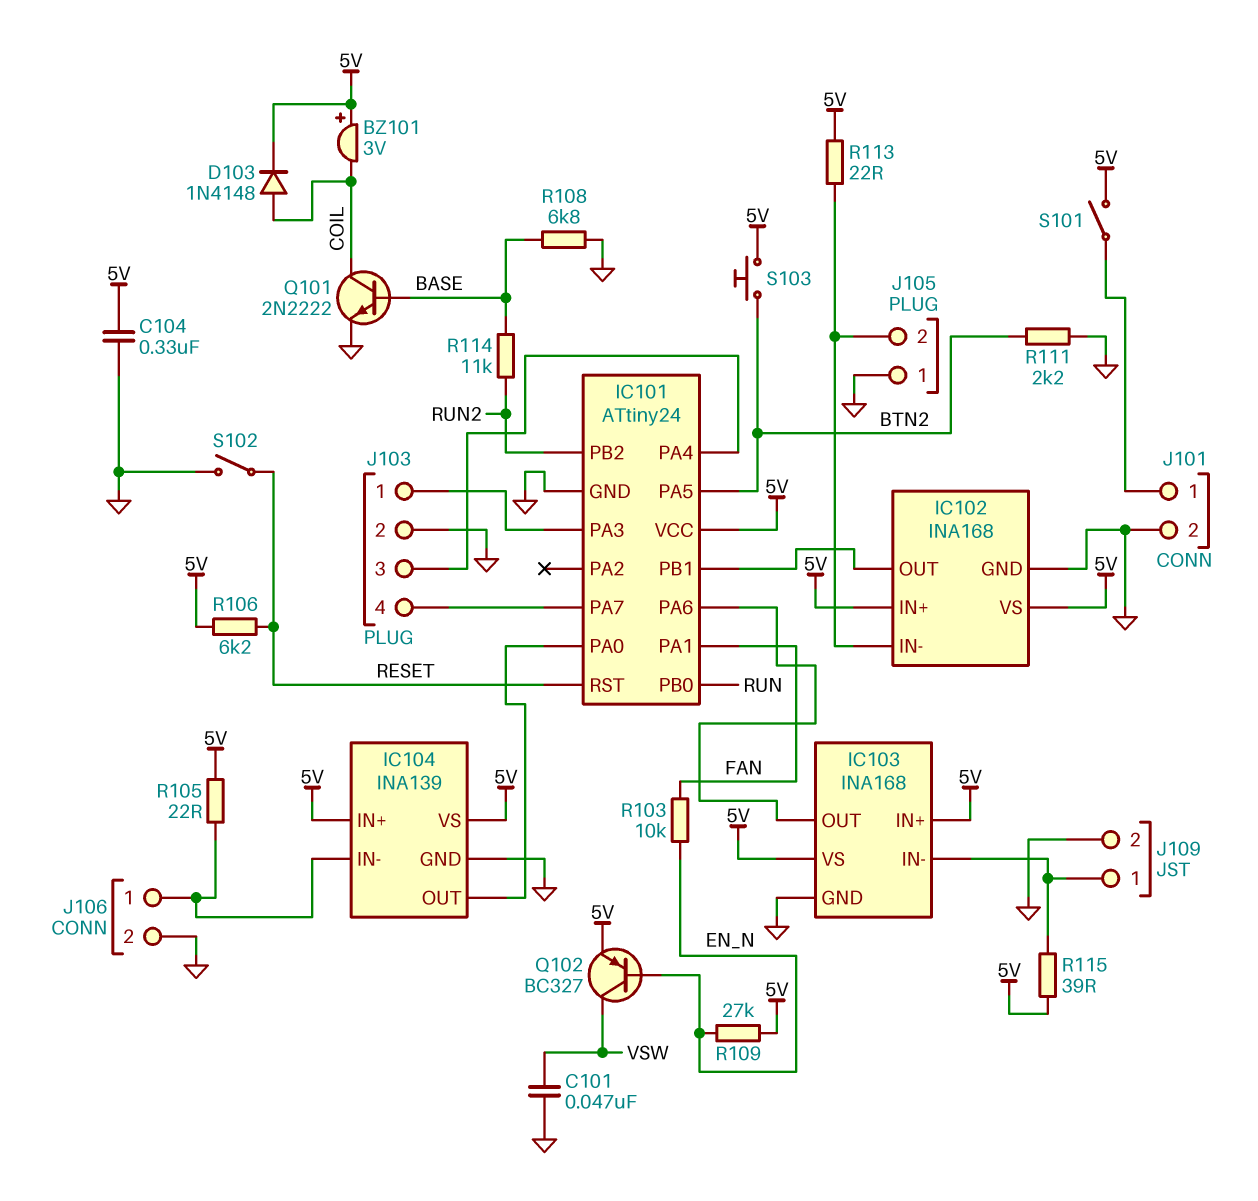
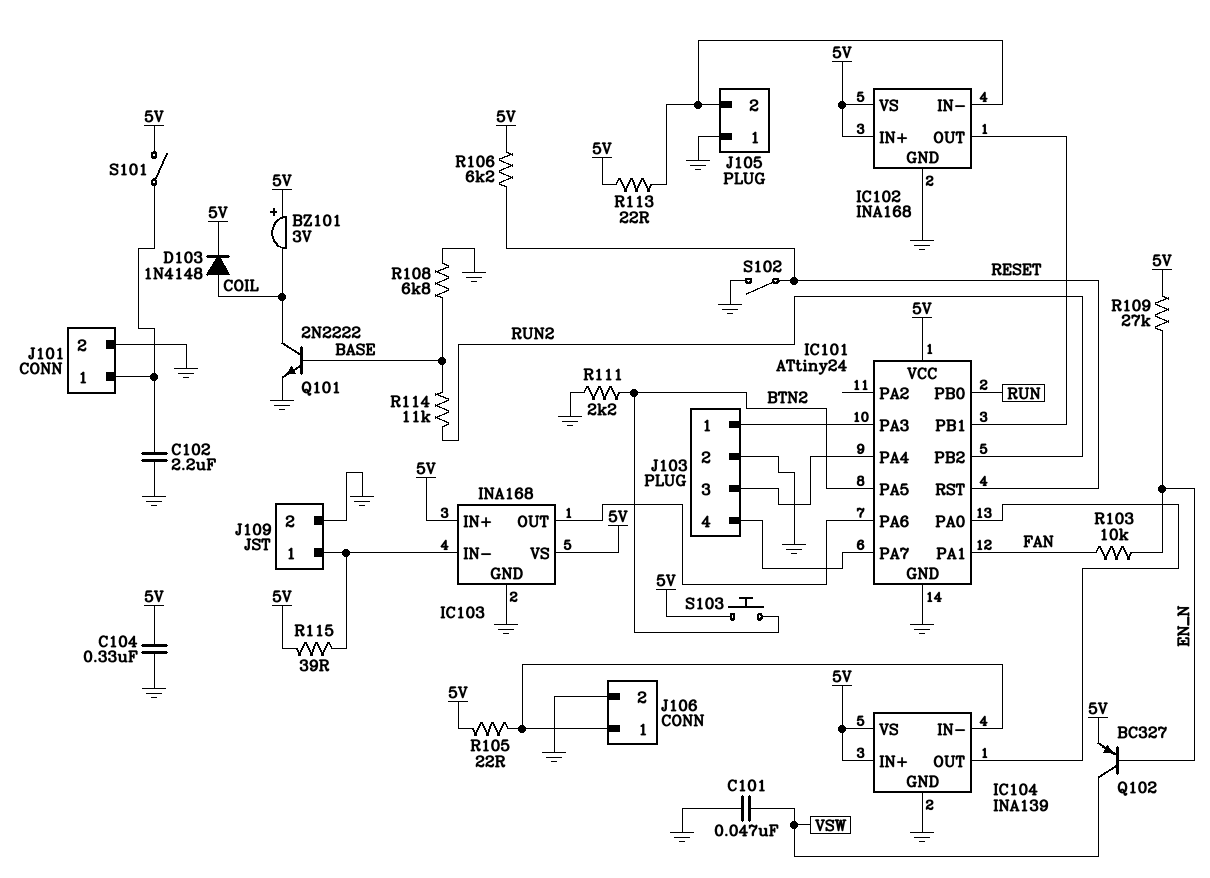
C102: none -> 2.2uF (GND, J101/1)

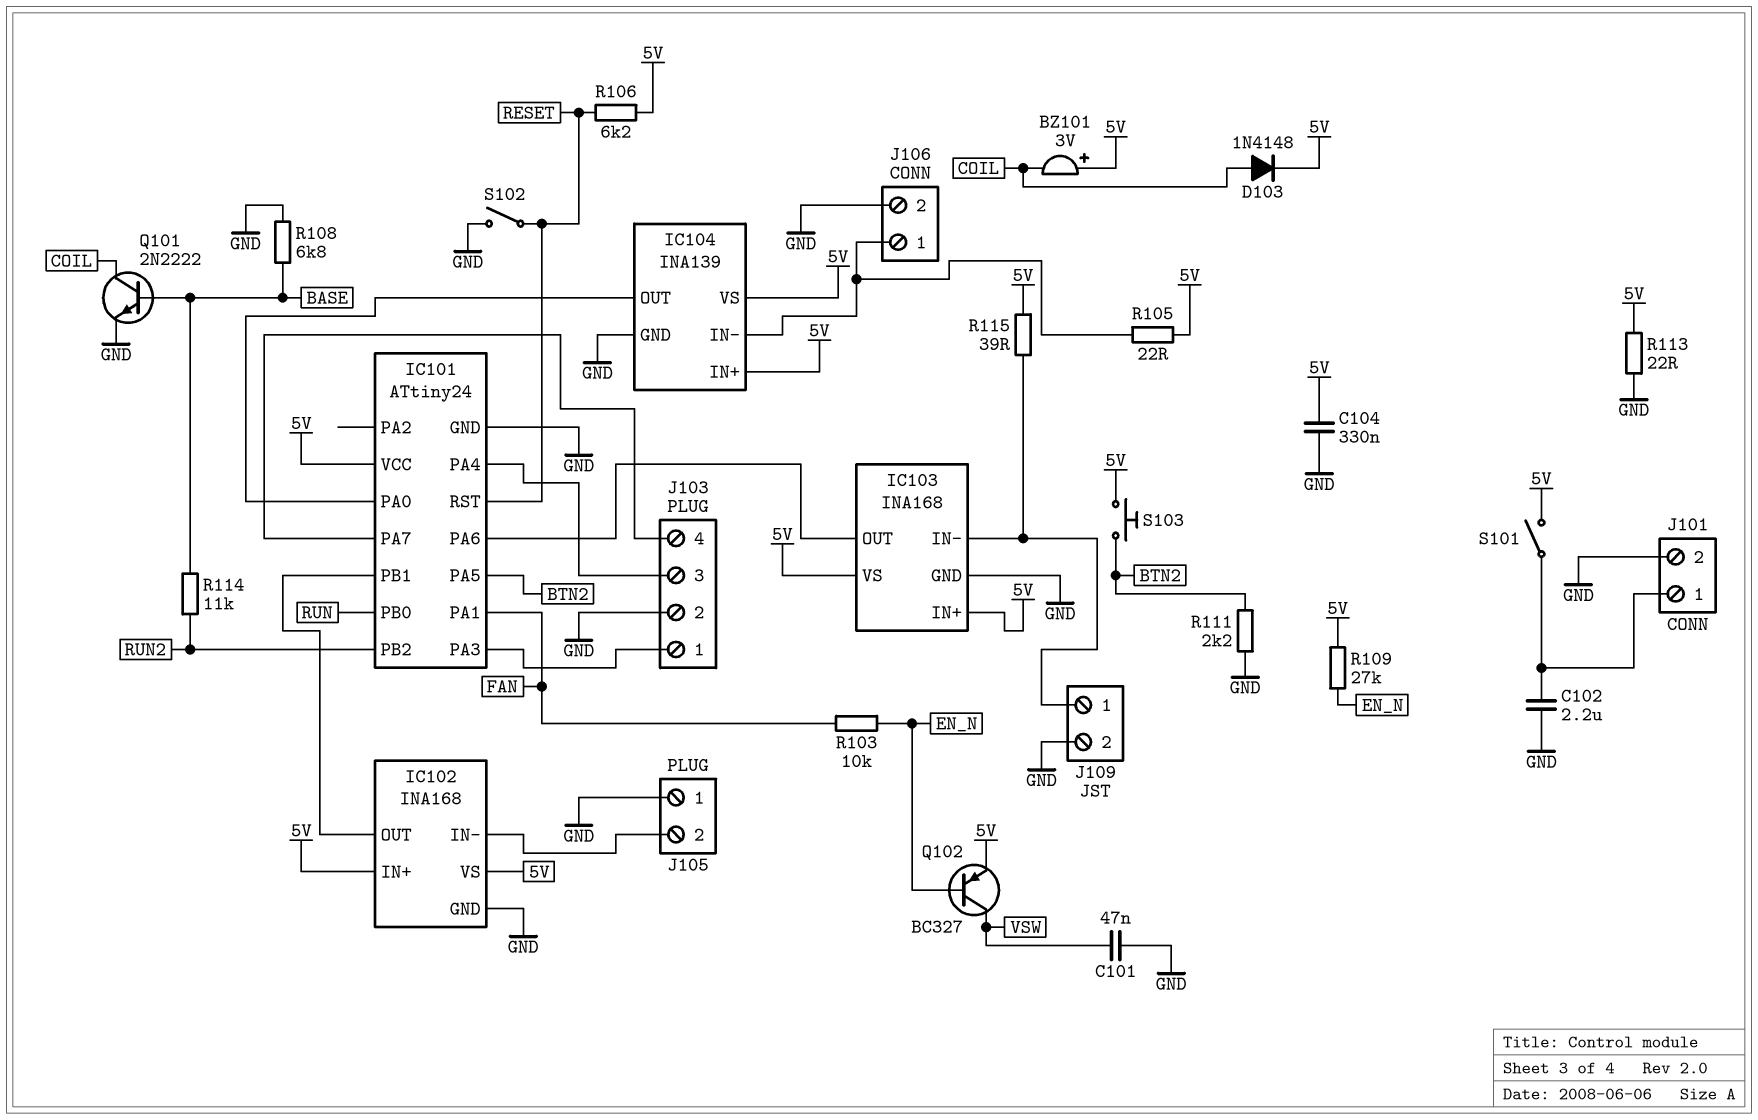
R113: 22 (5V, IC102/IN-) -> 22 (5V, GND)

